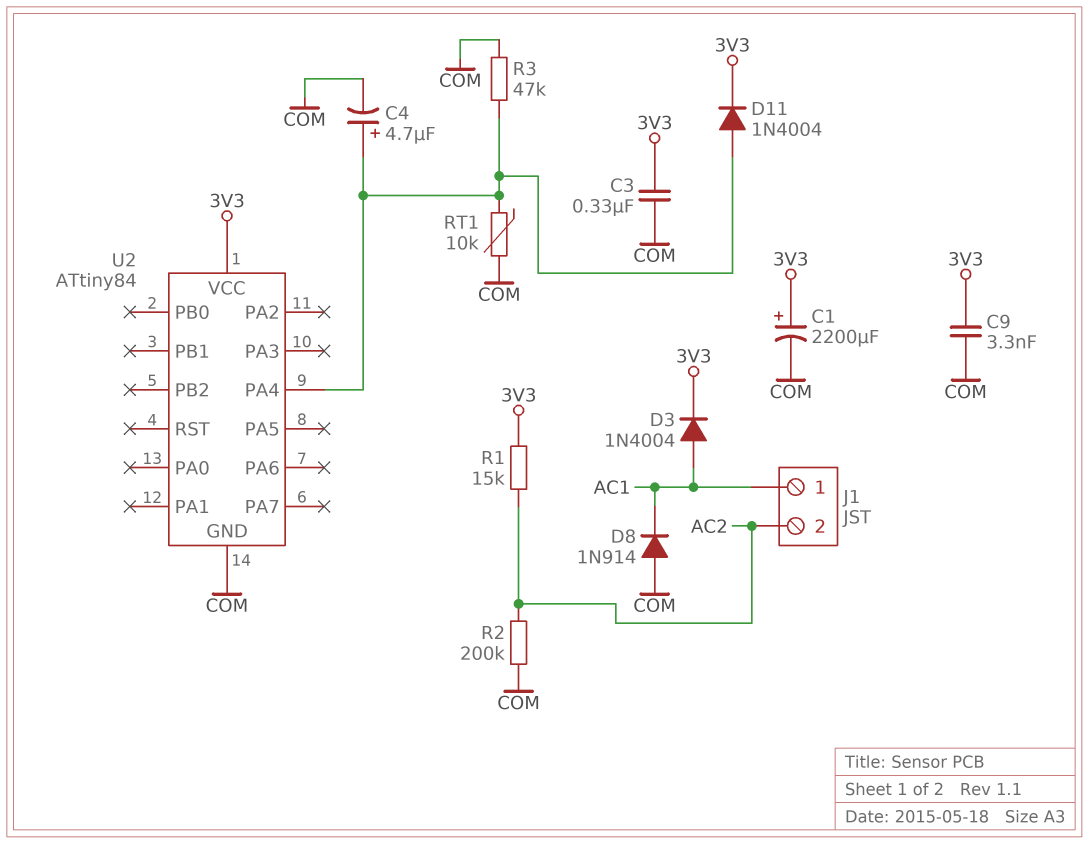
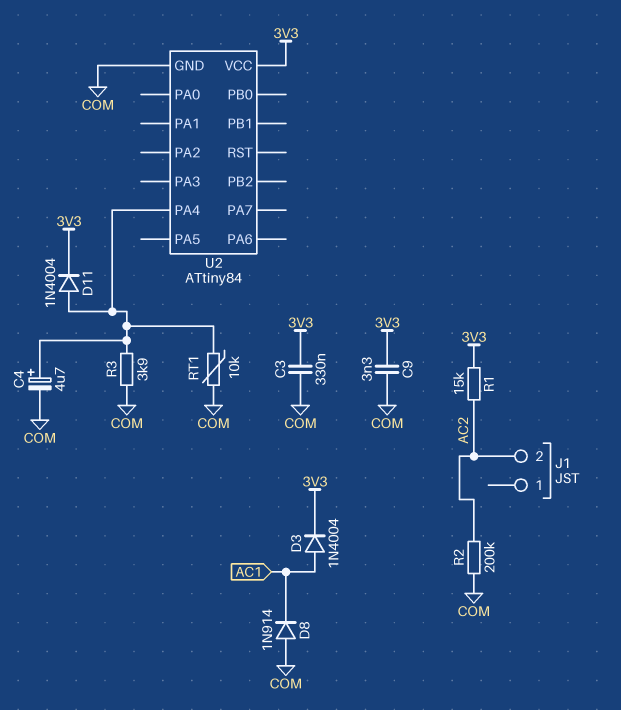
C1: 2200uF (plus 3V3, minus COM) -> none
J1 pin 1: AC1 -> none
R3: 47k (COM, U2/PA4) -> 3.9k (COM, U2/PA4)

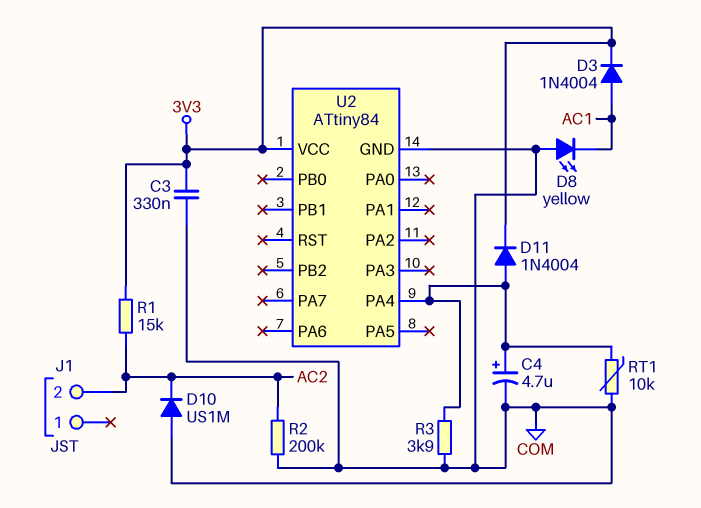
C9: 3.3nF (3V3, COM) -> none
D8: diode 1N914 (A COM, K AC1) -> LED yellow (A COM, K AC1)
D10: none -> diode US1M (A COM, K AC2)

